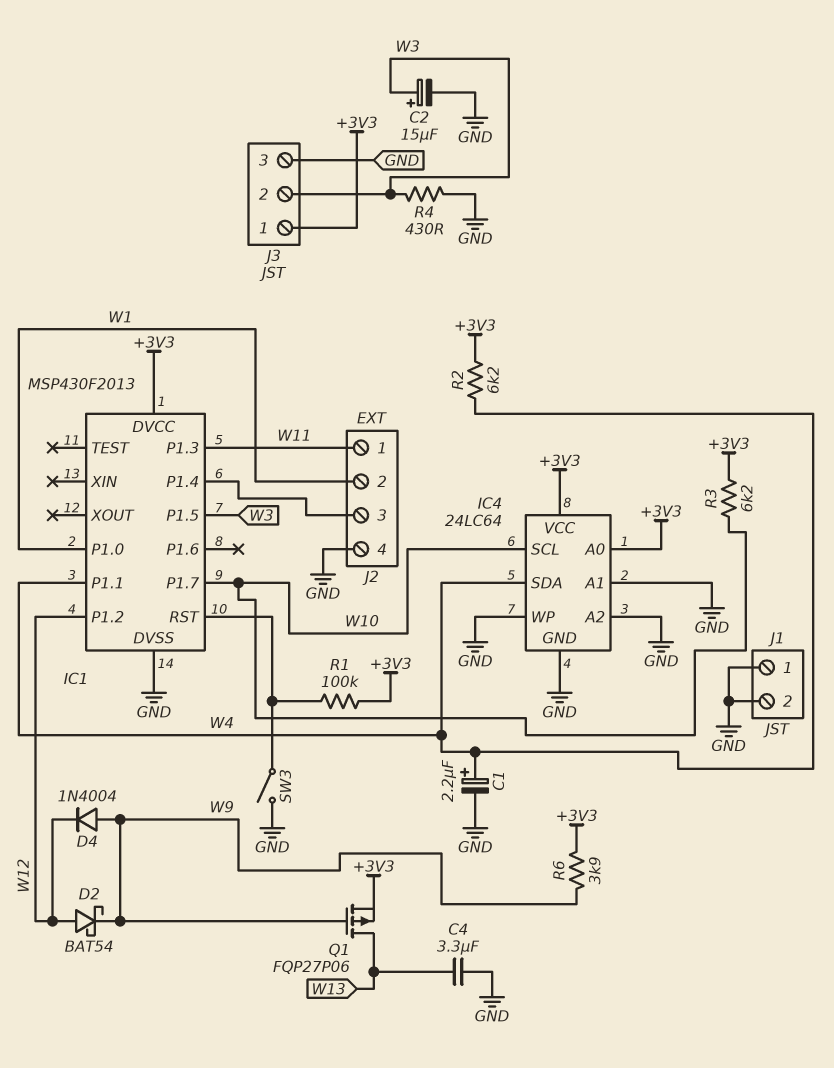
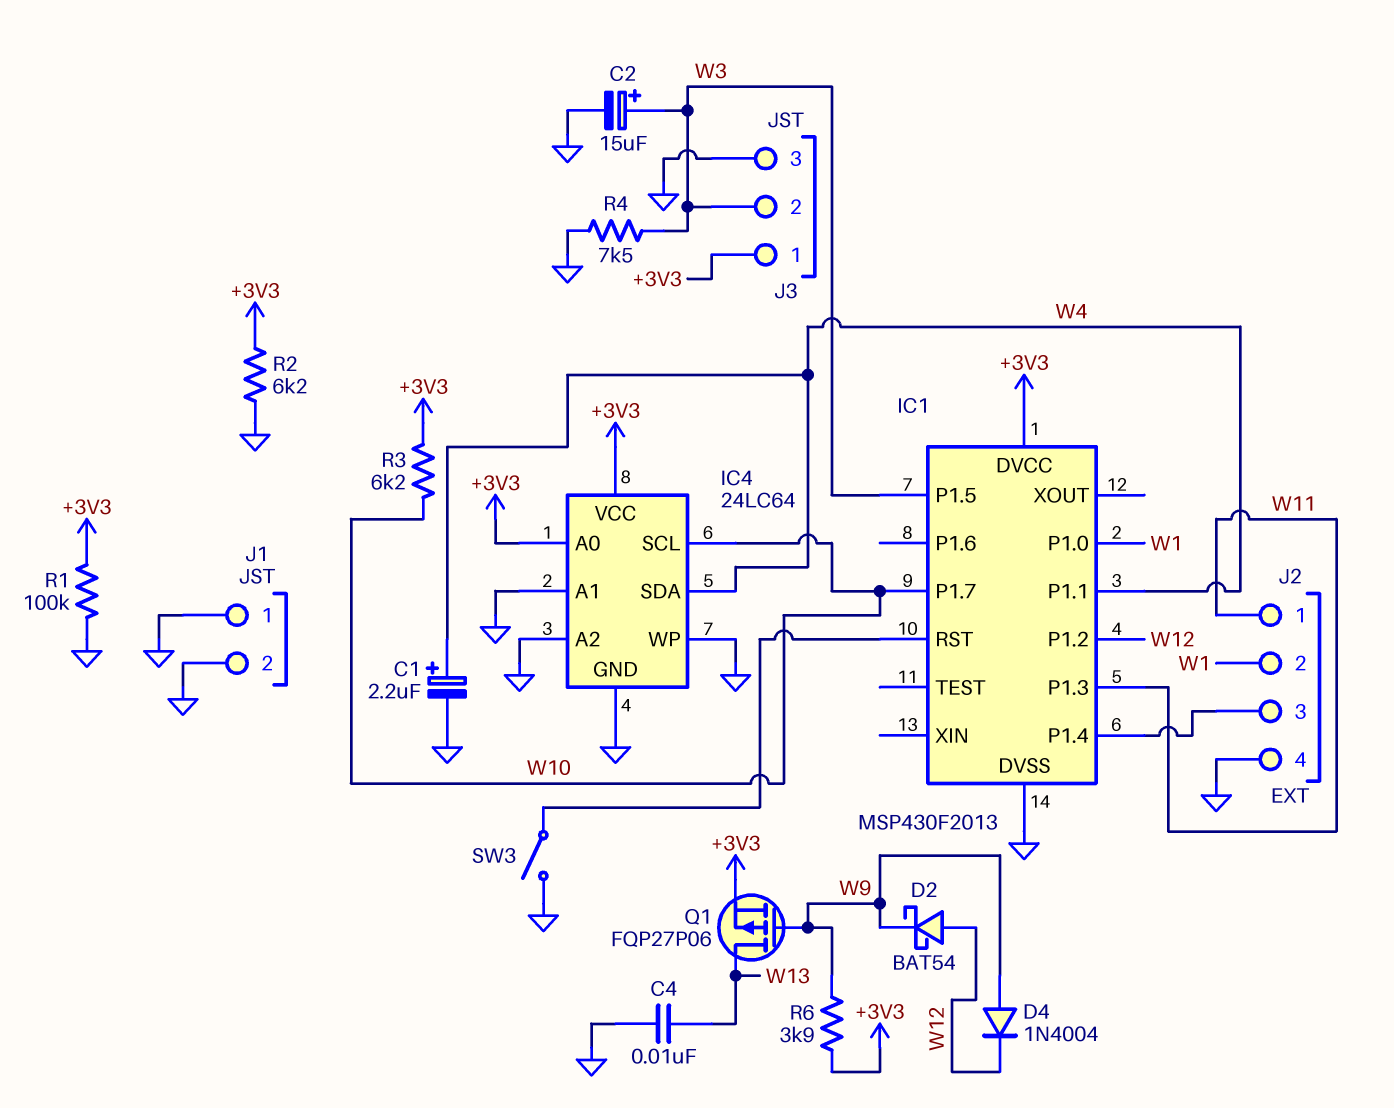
C4: 3.3uF (GND, W13) -> 10nF (GND, W13)
R1: 100k (+3V3, IC1/RST) -> 100k (+3V3, GND)
R2: 6.2k (+3V3, W4) -> 6.2k (+3V3, GND)
R4: 430 (GND, W3) -> 7.5k (GND, W3)

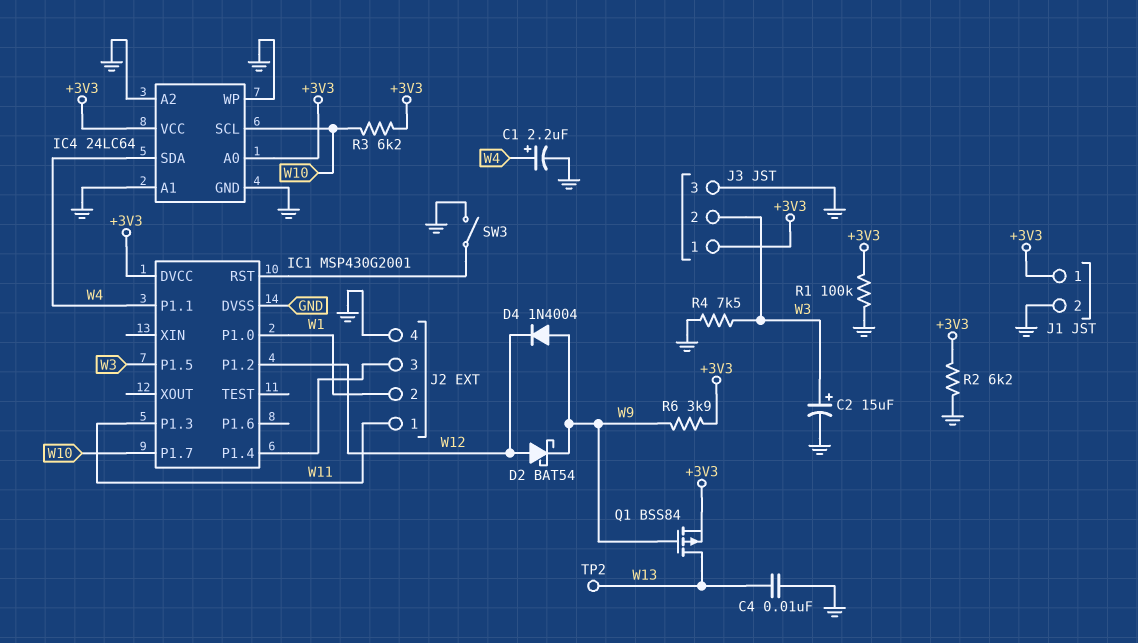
IC1: MSP430F2013 -> MSP430G2001
J1 pin 1: GND -> +3V3
Q1: PMOS FQP27P06 (G W9, D W13, S +3V3) -> PMOS BSS84 (G W9, D W13, S +3V3)
TP2: none -> test point (W13)

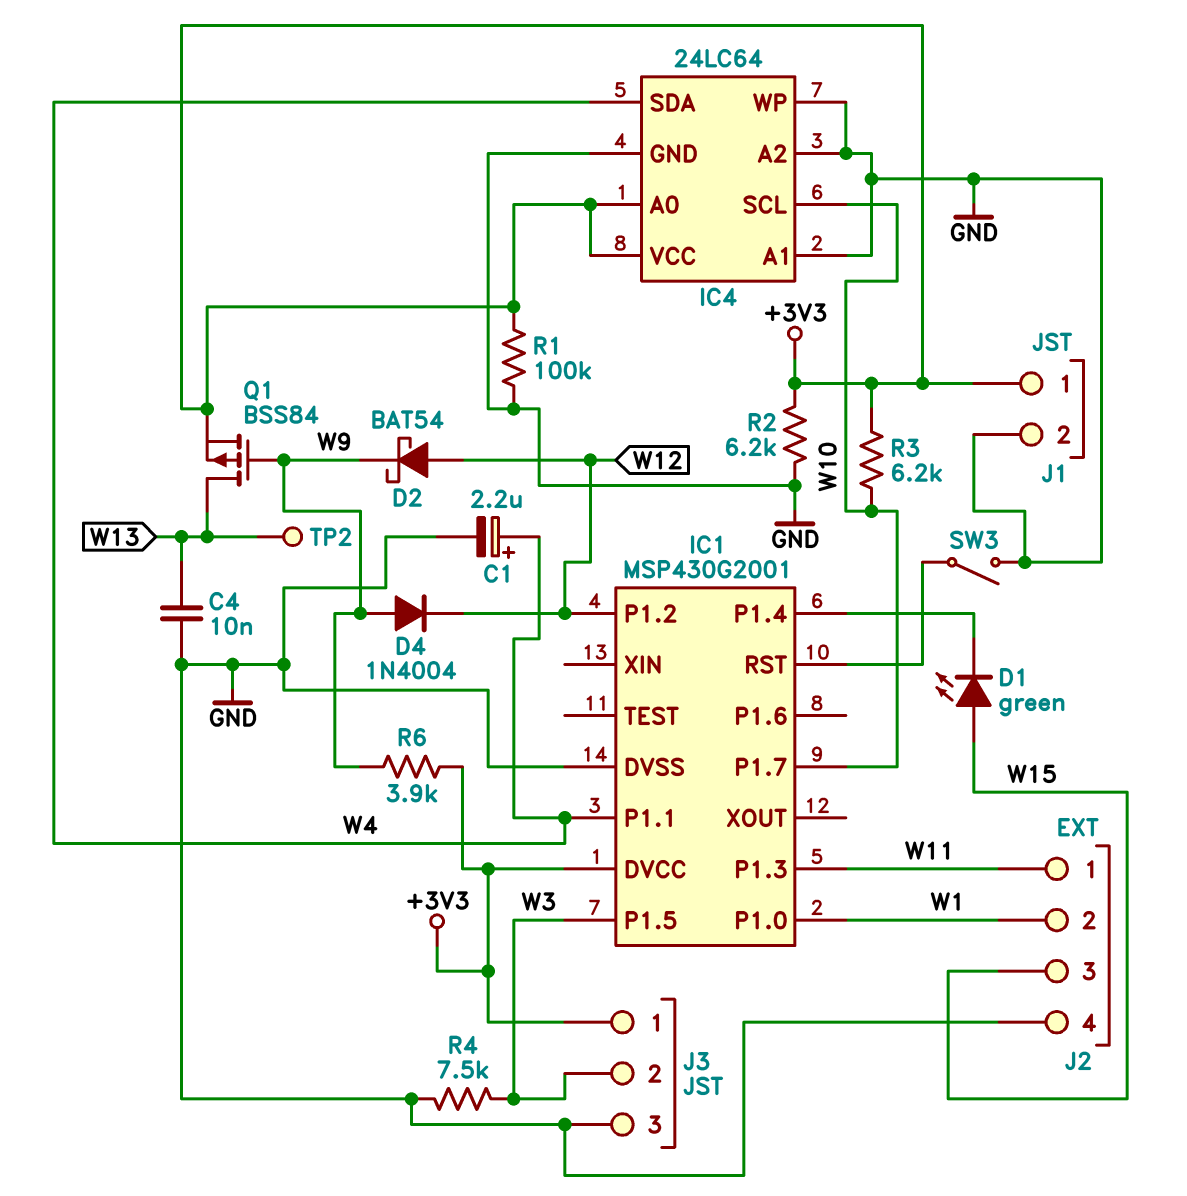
C2: 15uF (plus W3, minus GND) -> none
D1: none -> LED green (A W15, K IC1/P1.4)
J2 pin 3: IC1/P1.4 -> W15

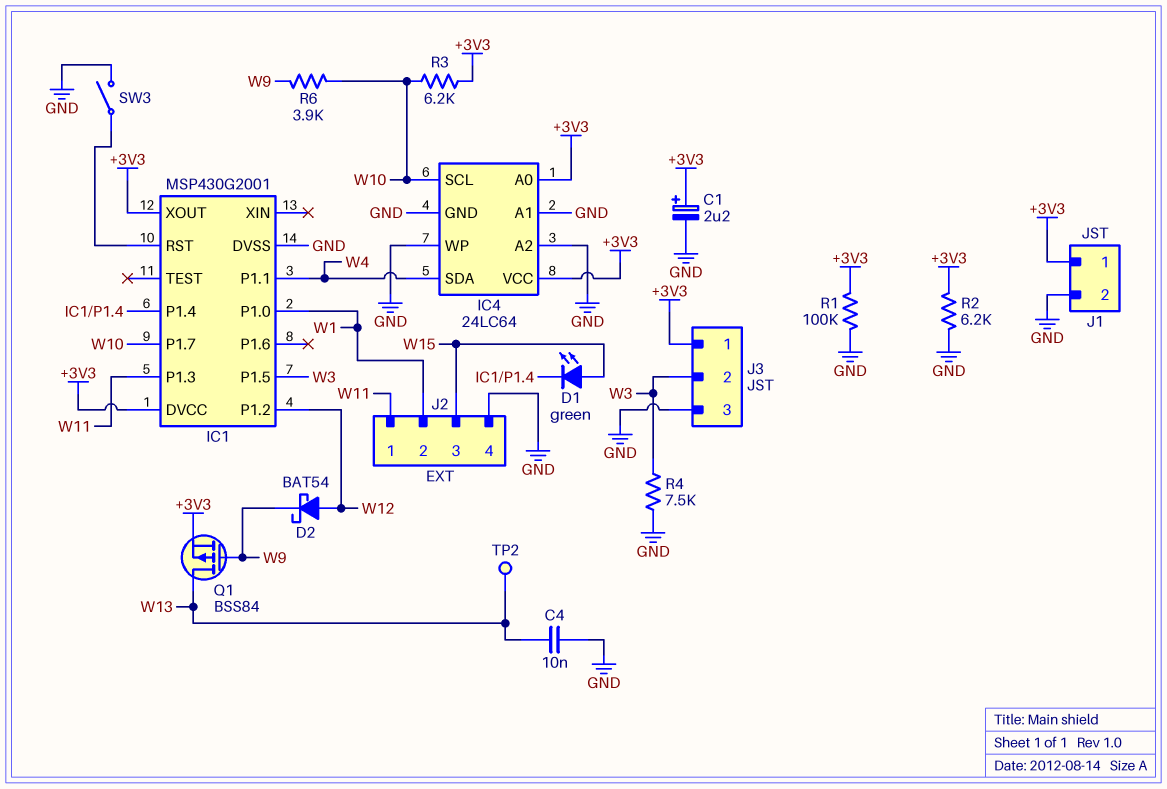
C1: 2.2uF (plus W4, minus GND) -> 2.2uF (plus +3V3, minus GND)
D4: diode 1N4004 (A W9, K W12) -> none
IC1 pin XOUT: none -> +3V3
R6: 3.9k (+3V3, W9) -> 3.9k (W9, W10)

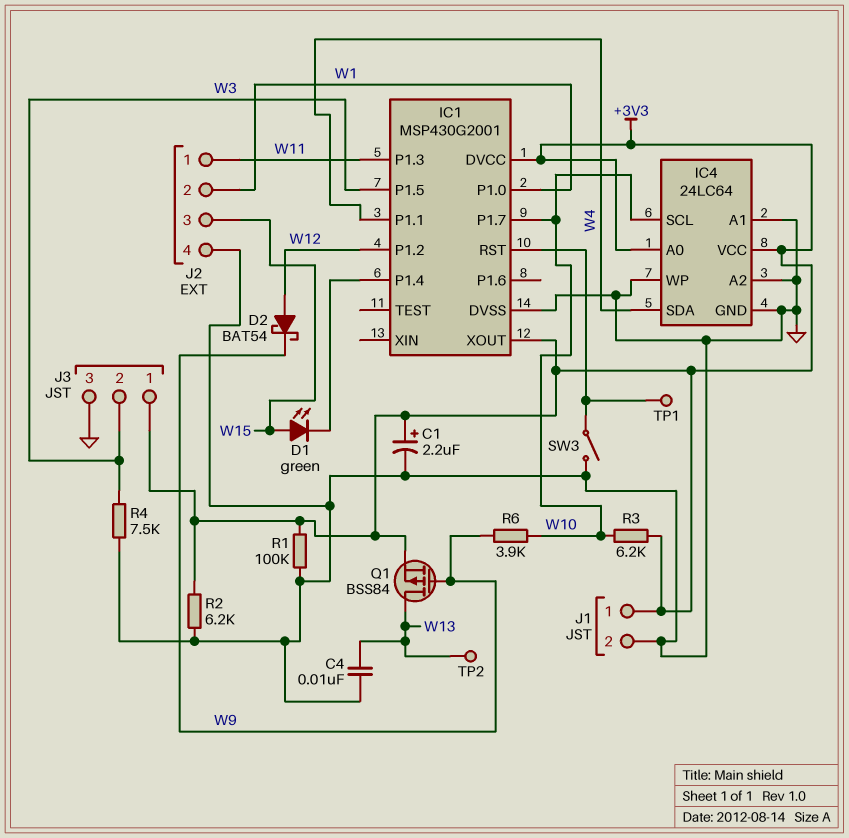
TP1: none -> test point (IC1/RST)

